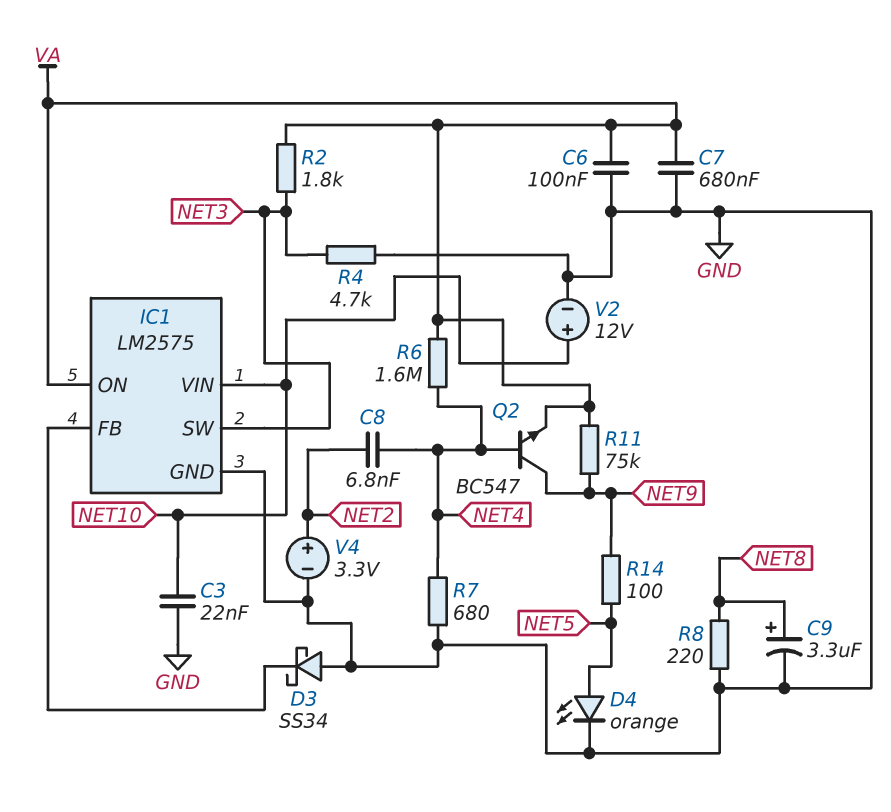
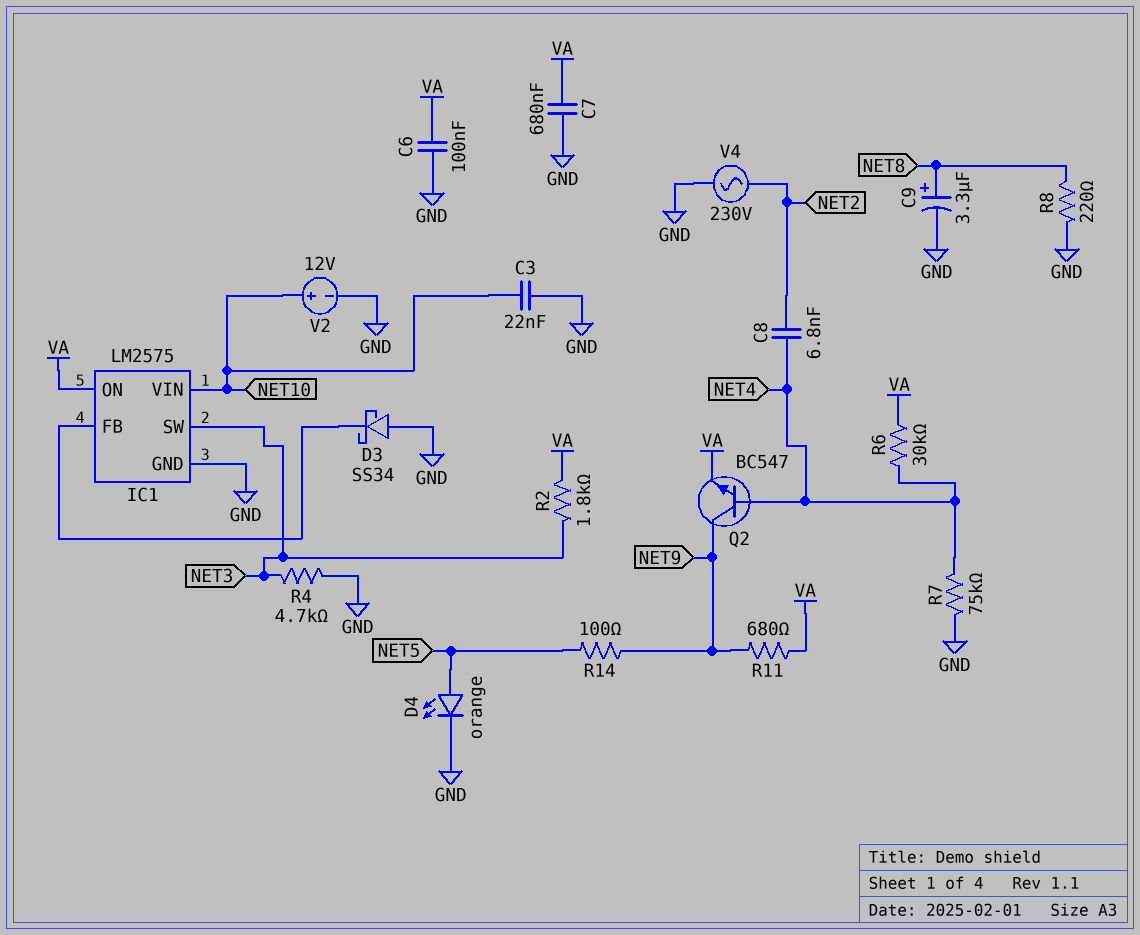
R6: 1.6M (NET4, VA) -> 30k (NET4, VA)
R7: 680 (GND, NET4) -> 75k (GND, NET4)
R11: 75k (NET9, VA) -> 680 (NET9, VA)
V4: 3.3V (plus NET2, minus GND) -> AC 230V (GND, NET2)

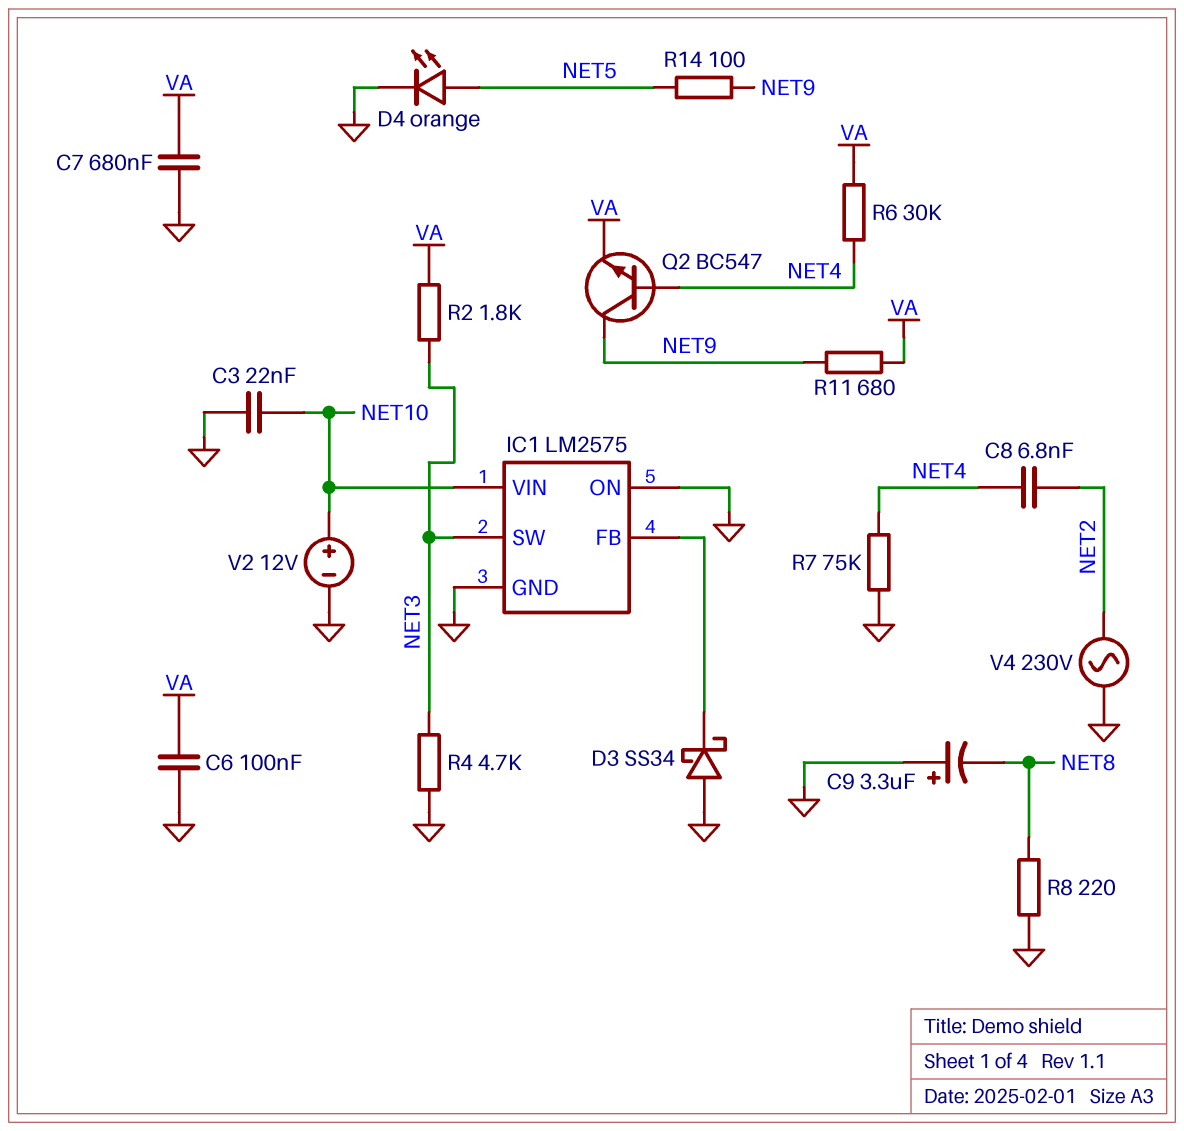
C9: 3.3uF (plus NET8, minus GND) -> 3.3uF (plus GND, minus NET8)
IC1 pin ON: VA -> GND

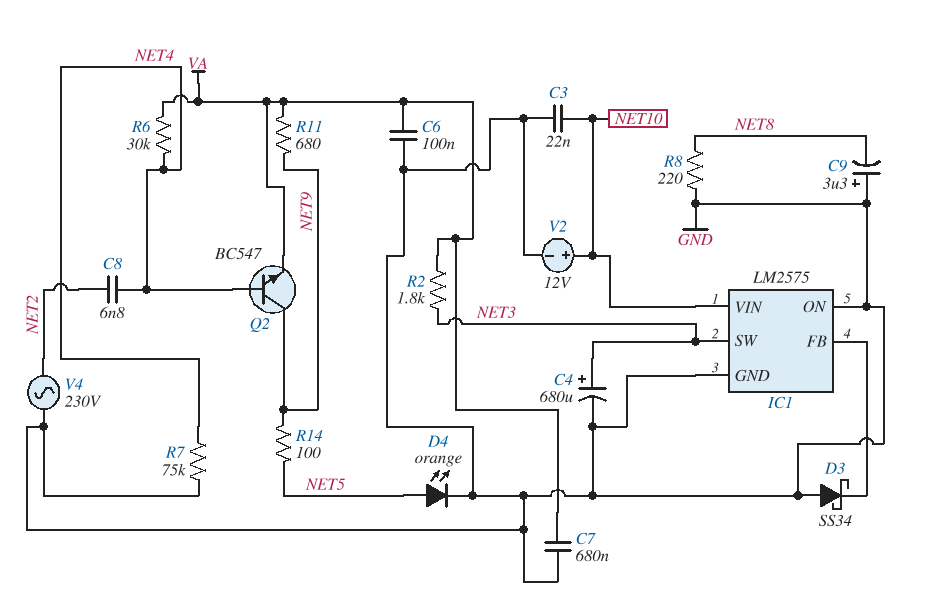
C4: none -> 680uF (plus NET3, minus GND)
R4: 4.7k (GND, NET3) -> none

